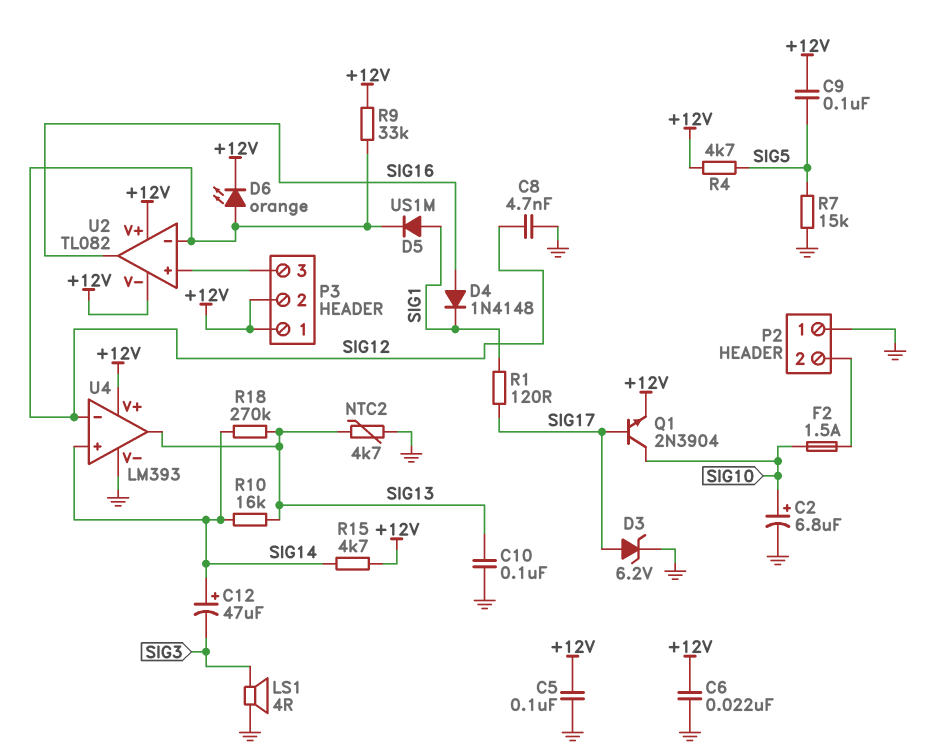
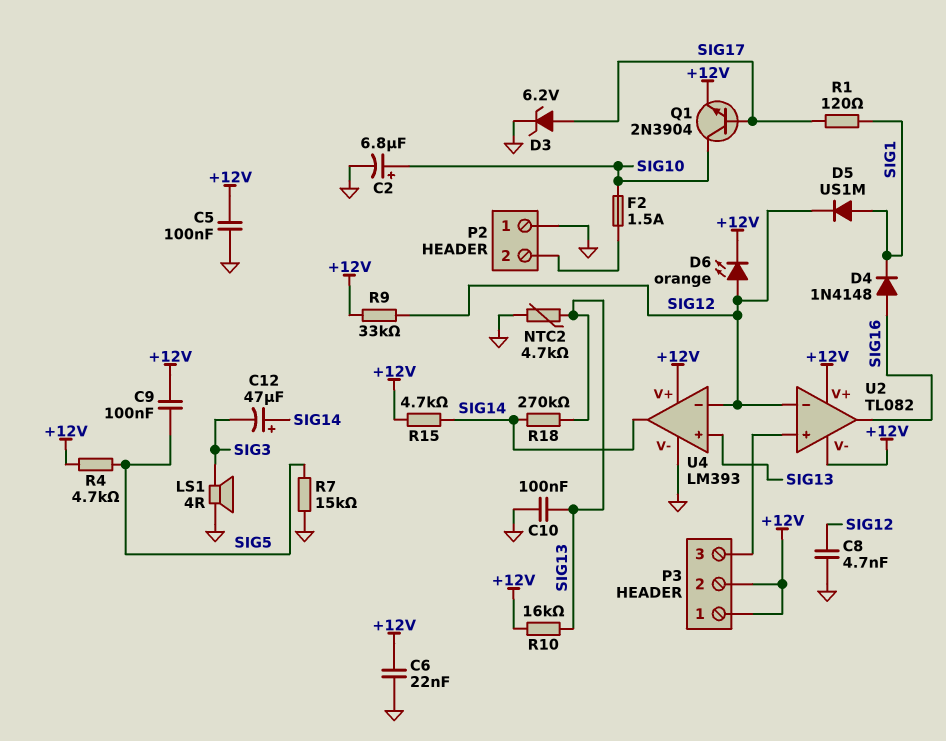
R10: 16k (SIG13, SIG14) -> 16k (+12V, SIG13)
U4 pin in+: SIG14 -> SIG13
U4 pin out: SIG13 -> SIG14

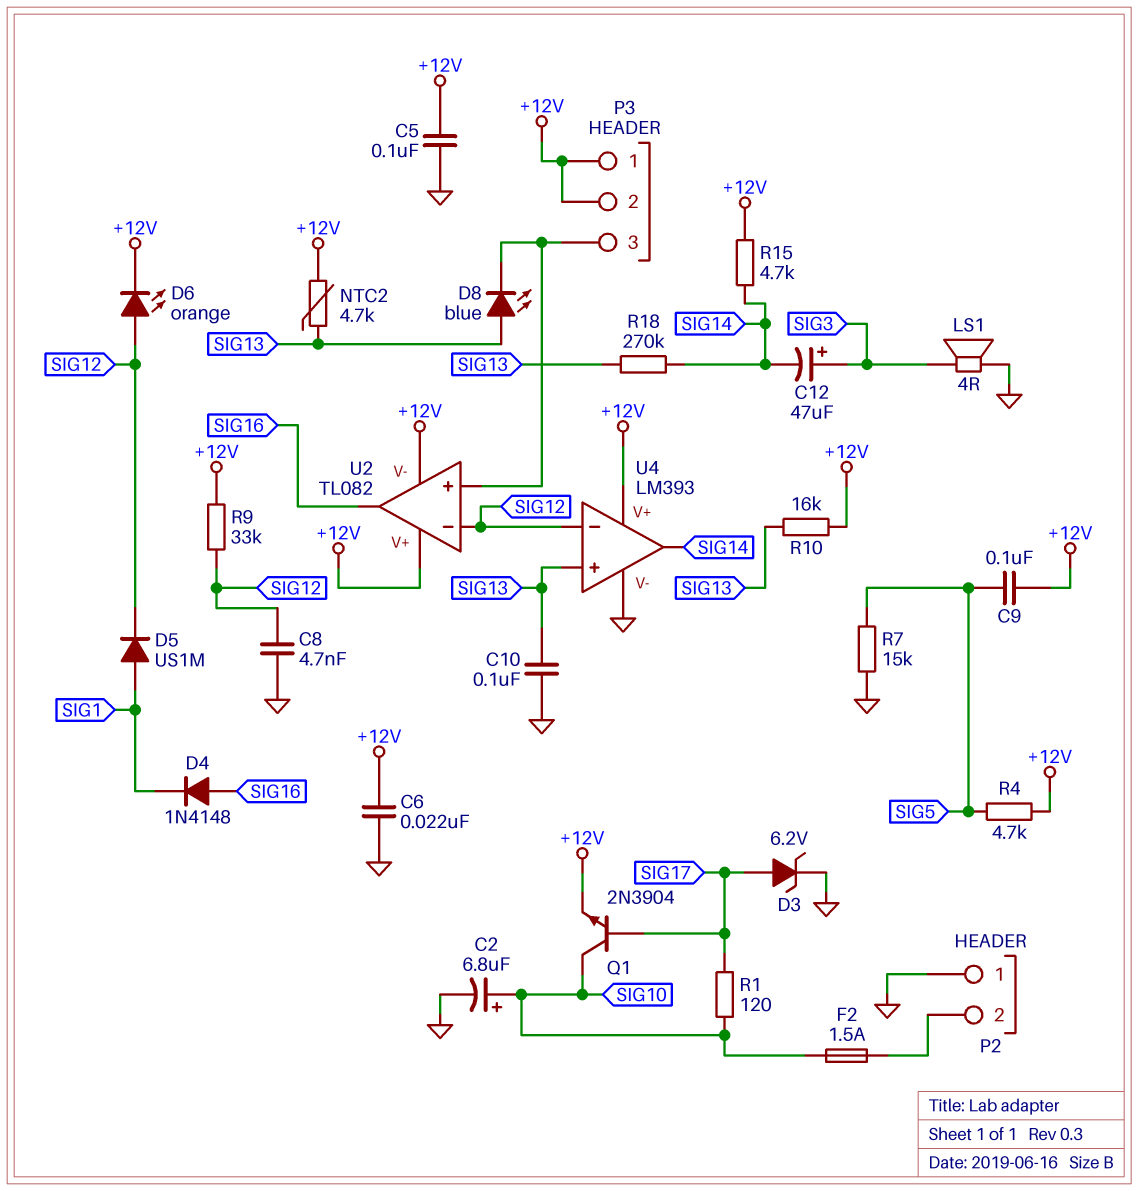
C12: 47uF (plus SIG14, minus SIG3) -> 47uF (plus SIG3, minus SIG14)
D8: none -> LED blue (A SIG13, K P3/3)
NTC2: 4.7k (GND, SIG13) -> 4.7k (+12V, SIG13)
R1: 120 (SIG1, SIG17) -> 120 (SIG10, SIG17)

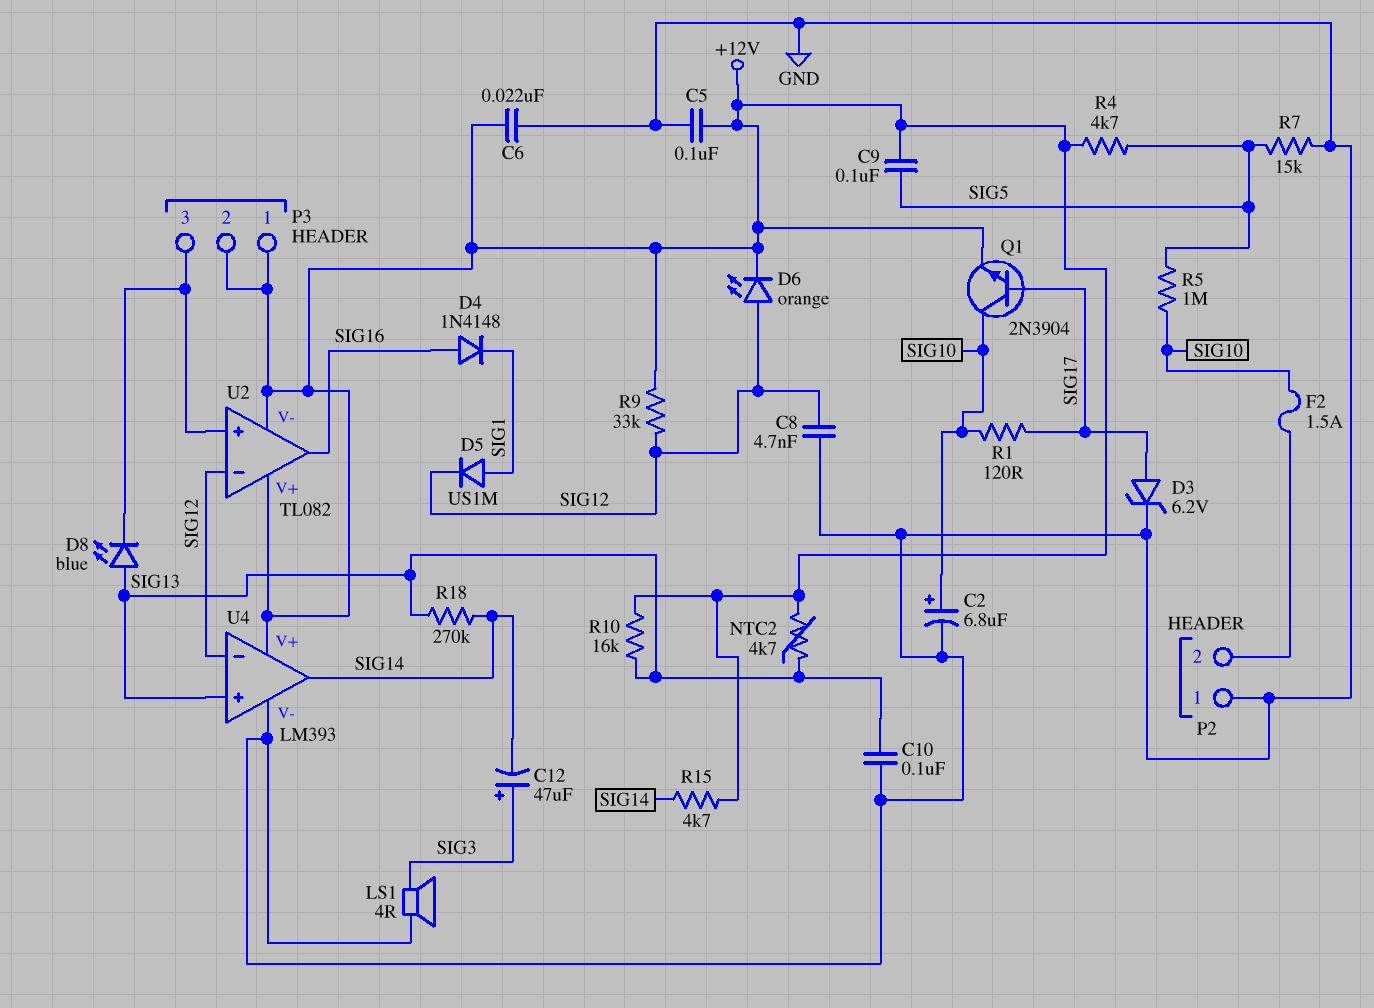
R5: none -> 1M (SIG5, SIG10)

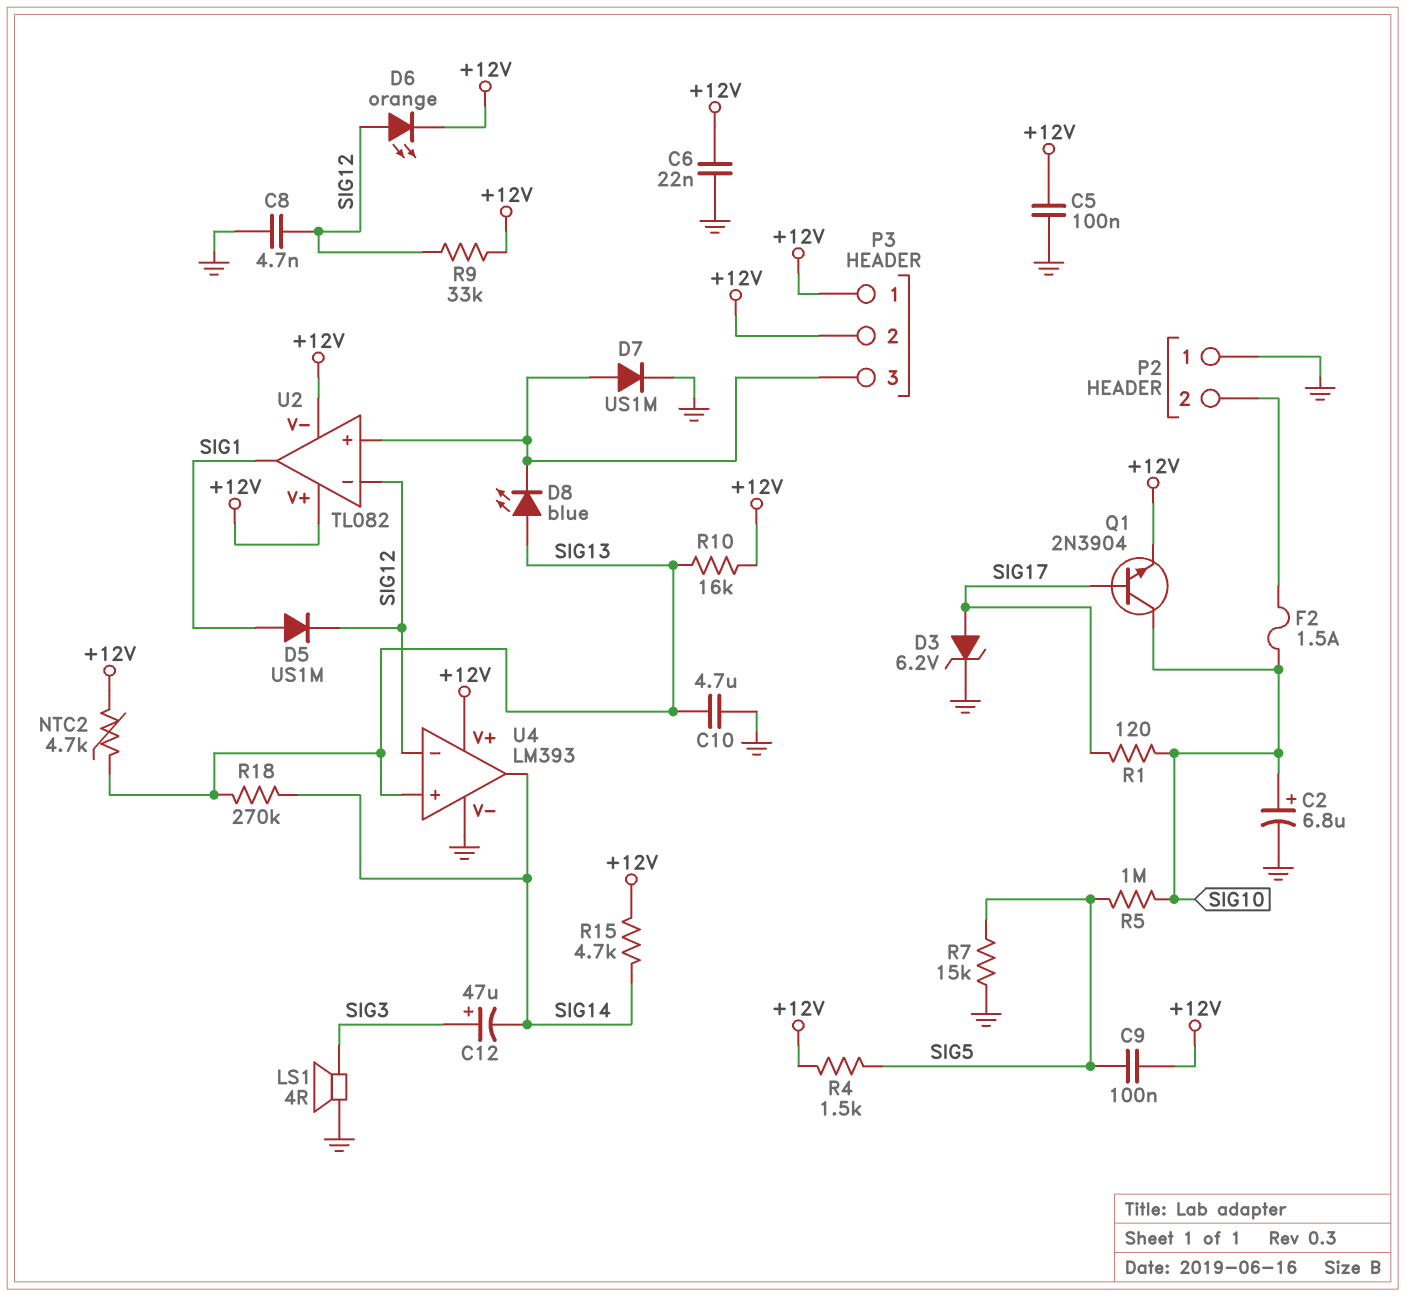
C10: 100nF (GND, SIG13) -> 4.7uF (GND, SIG13)
D4: diode 1N4148 (A SIG16, K SIG1) -> none
D7: none -> diode US1M (A P3/3, K GND)
R4: 4.7k (+12V, SIG5) -> 1.5k (+12V, SIG5)
U2 pin out: SIG16 -> SIG1

